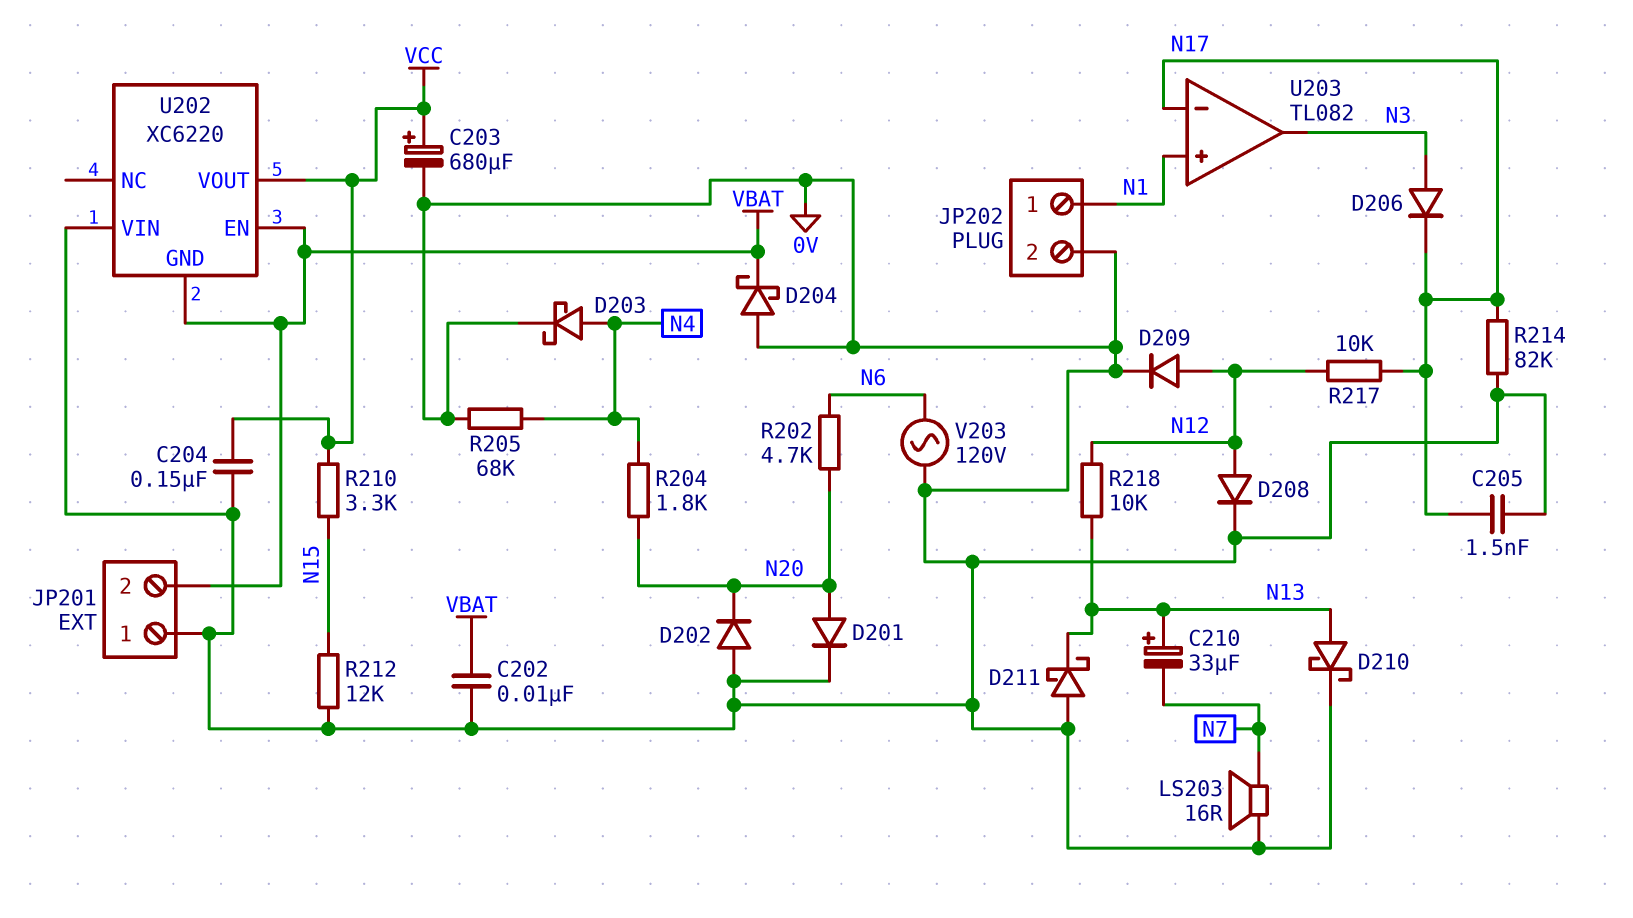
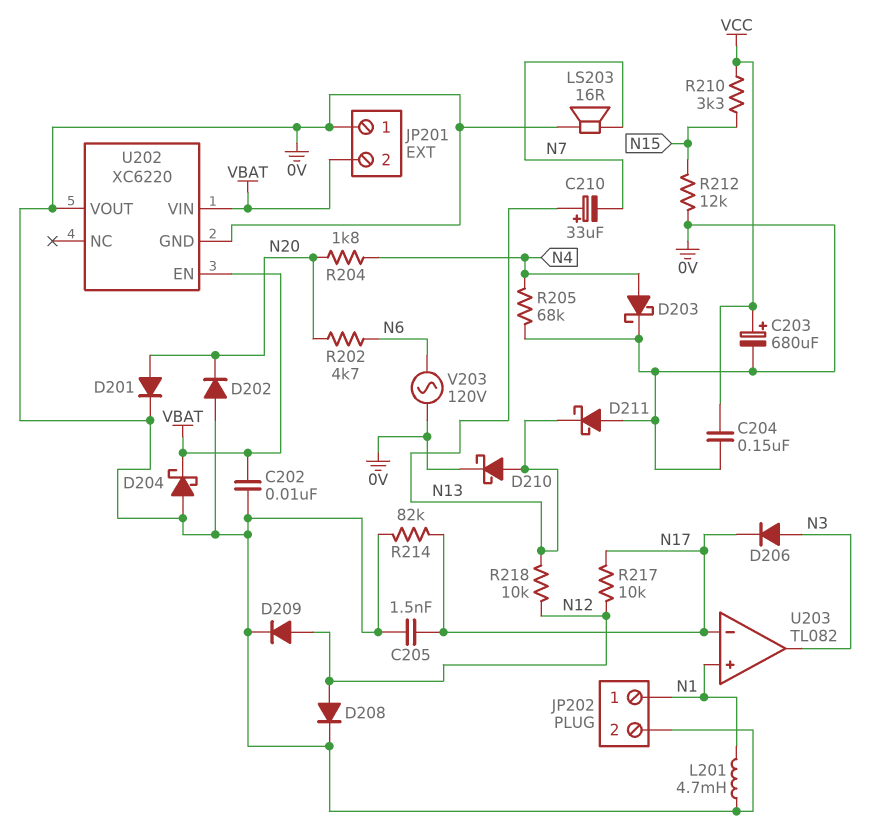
L201: none -> 4.7mH (0V, N1)
U202 pin GND: VBAT -> 0V
U202 pin VIN: 0V -> VBAT
U202 pin VOUT: VCC -> 0V

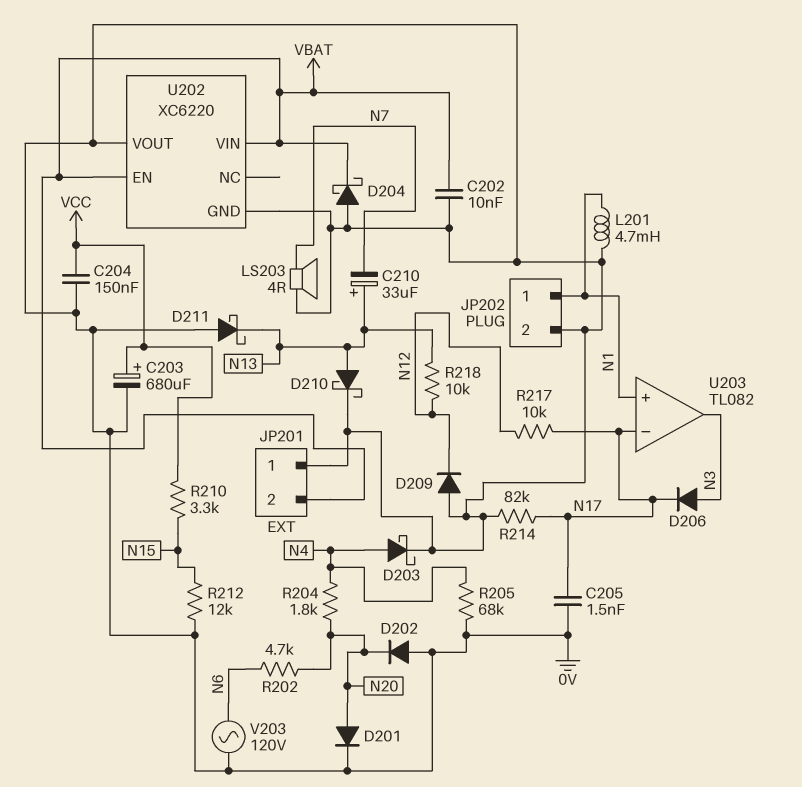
D208: diode (A N12, K 0V) -> none
D209: diode (A N12, K 0V) -> diode (A 0V, K N12)
LS203: speaker 16R (0V, N7) -> speaker 4R (0V, N7)

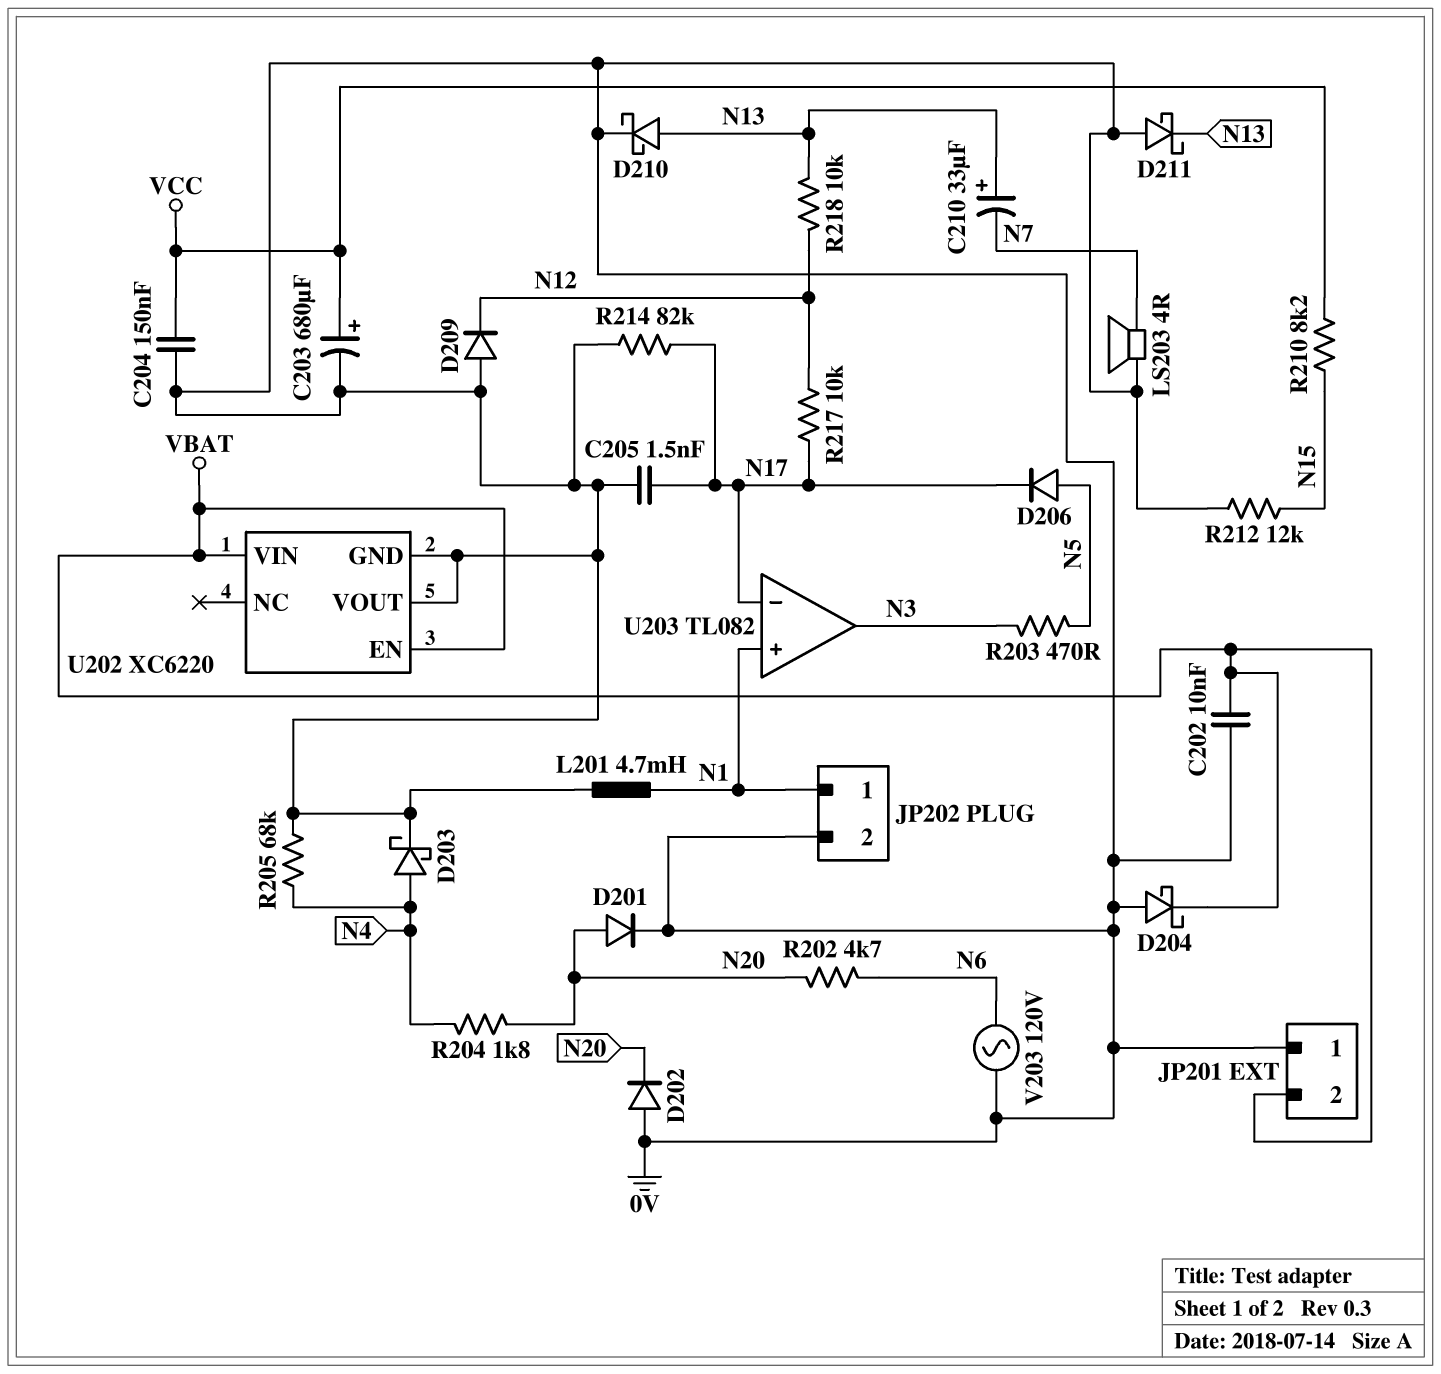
D206: diode (A N3, K N17) -> diode (A N5, K N17)
R203: none -> 470 (N3, N5)
R210: 3.3k (N15, VCC) -> 8.2k (N15, VCC)

